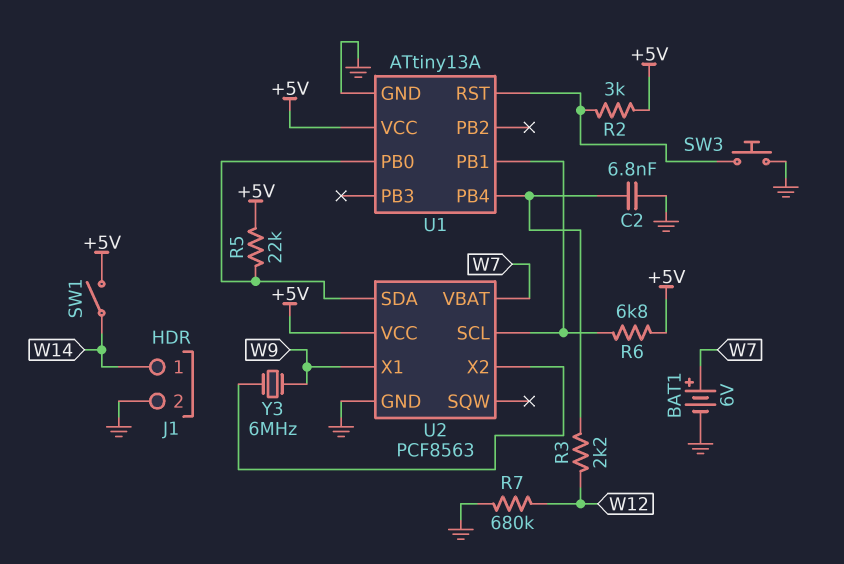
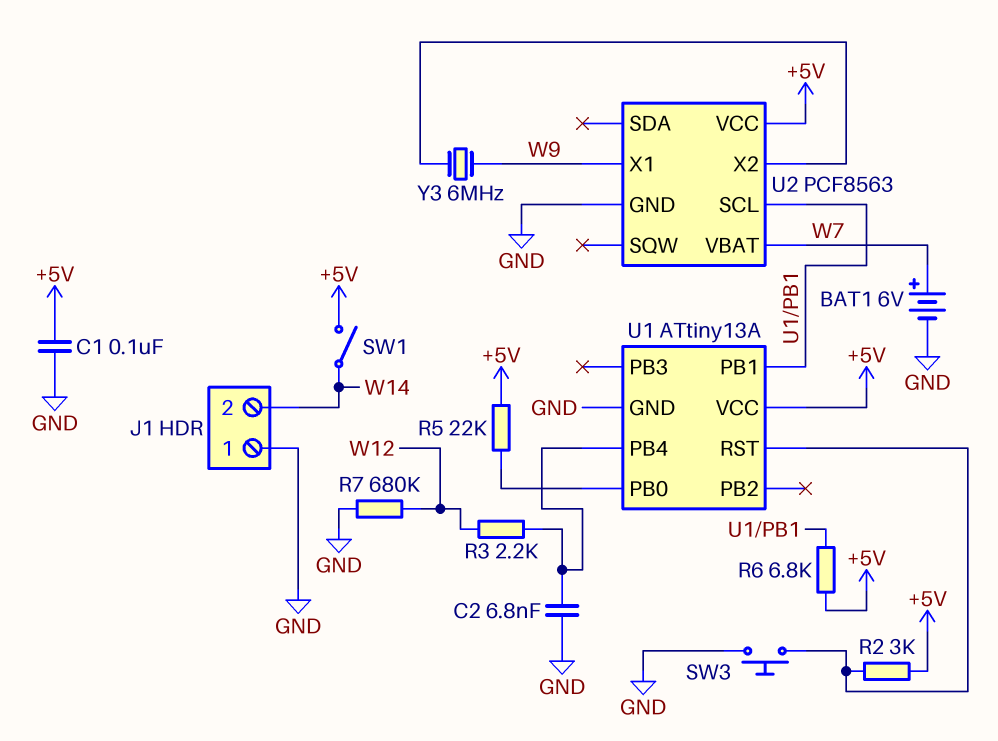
C1: none -> 100nF (+5V, GND)
J1 pin 1: W14 -> GND
J1 pin 2: GND -> W14
U2 pin SDA: U1/PB0 -> none

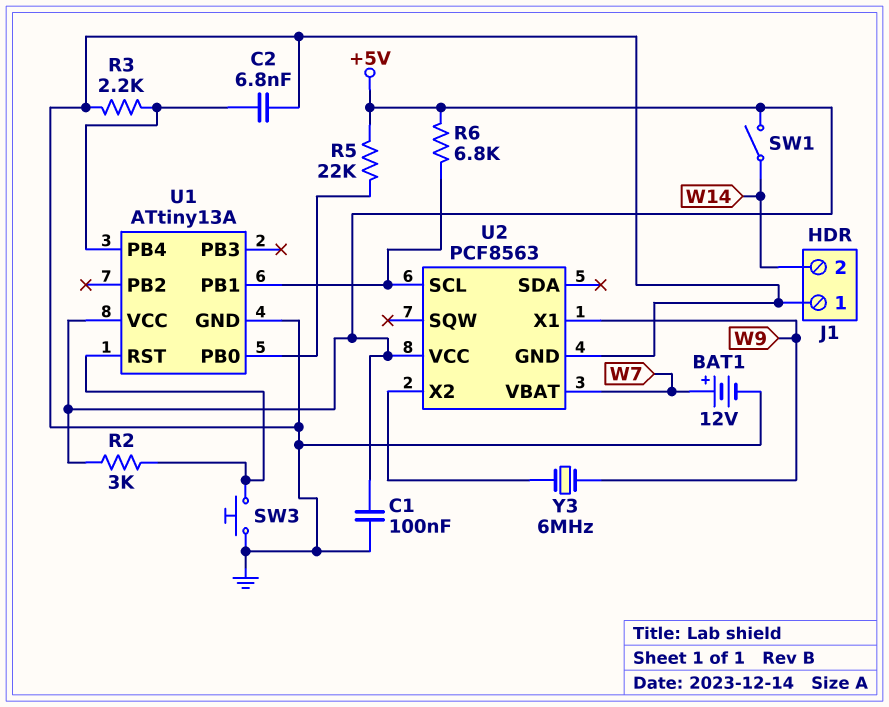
BAT1: 6V (plus W7, minus GND) -> 12V (plus W7, minus GND)
R3: 2.2k (U1/PB4, W12) -> 2.2k (GND, U1/PB4)
R7: 680k (GND, W12) -> none

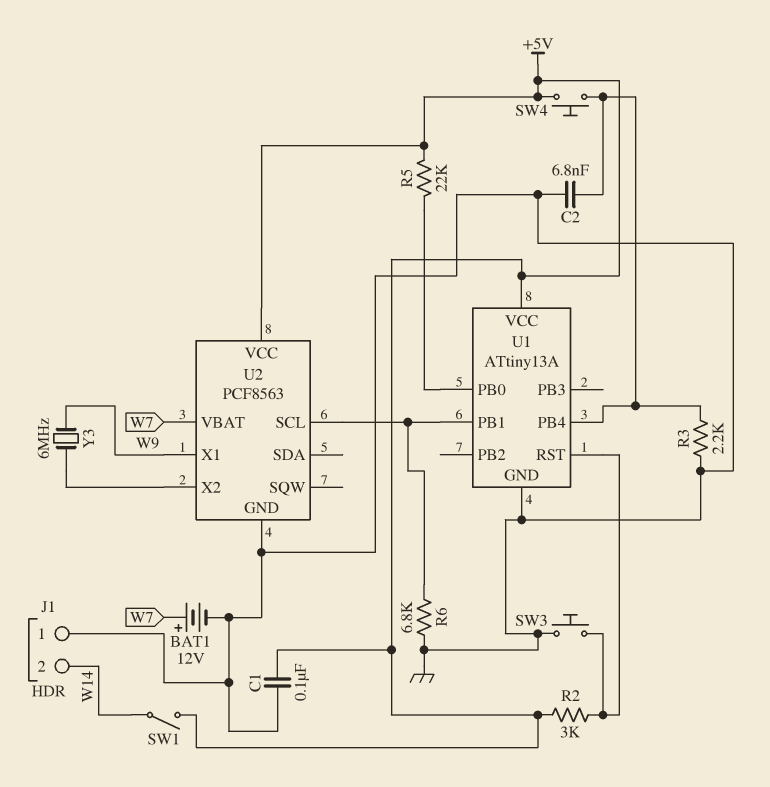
R6: 6.8k (+5V, U1/PB1) -> 6.8k (GND, U1/PB1)
SW4: none -> button (+5V, U1/PB4)

